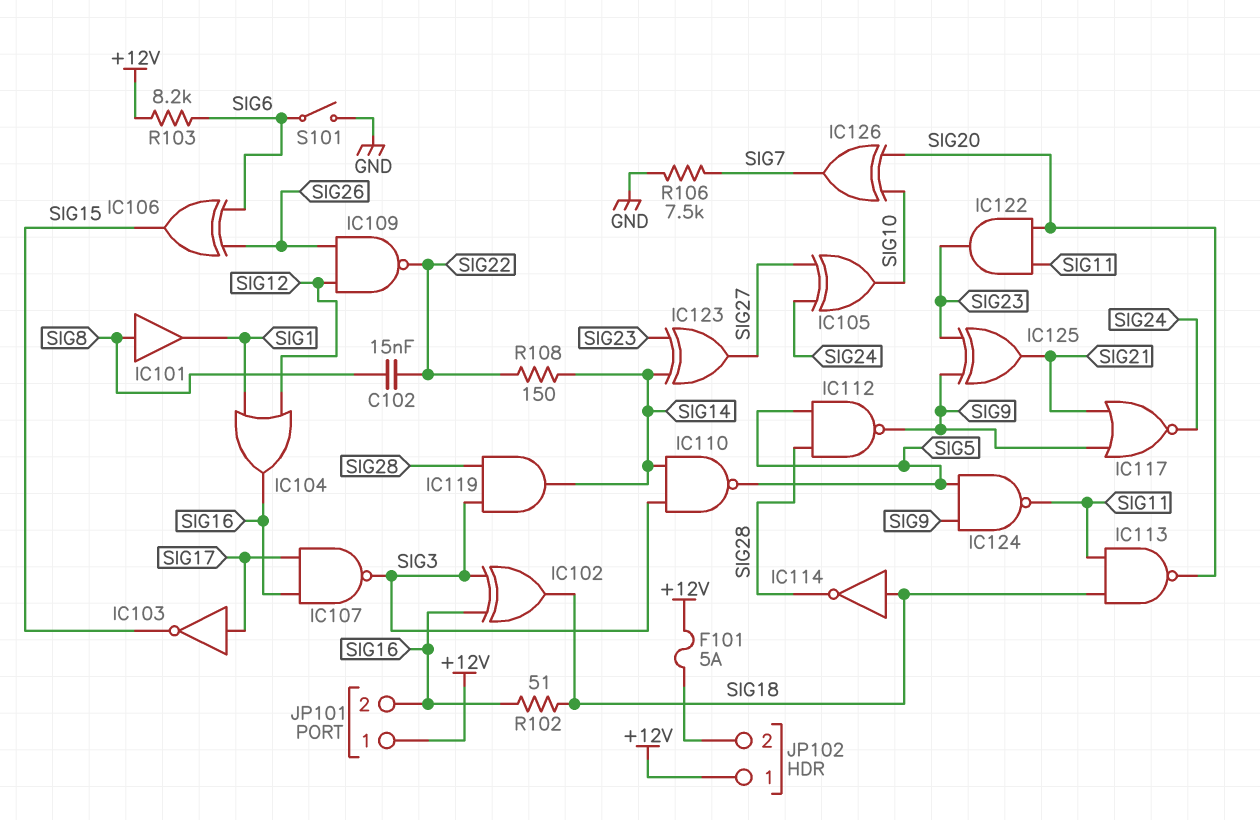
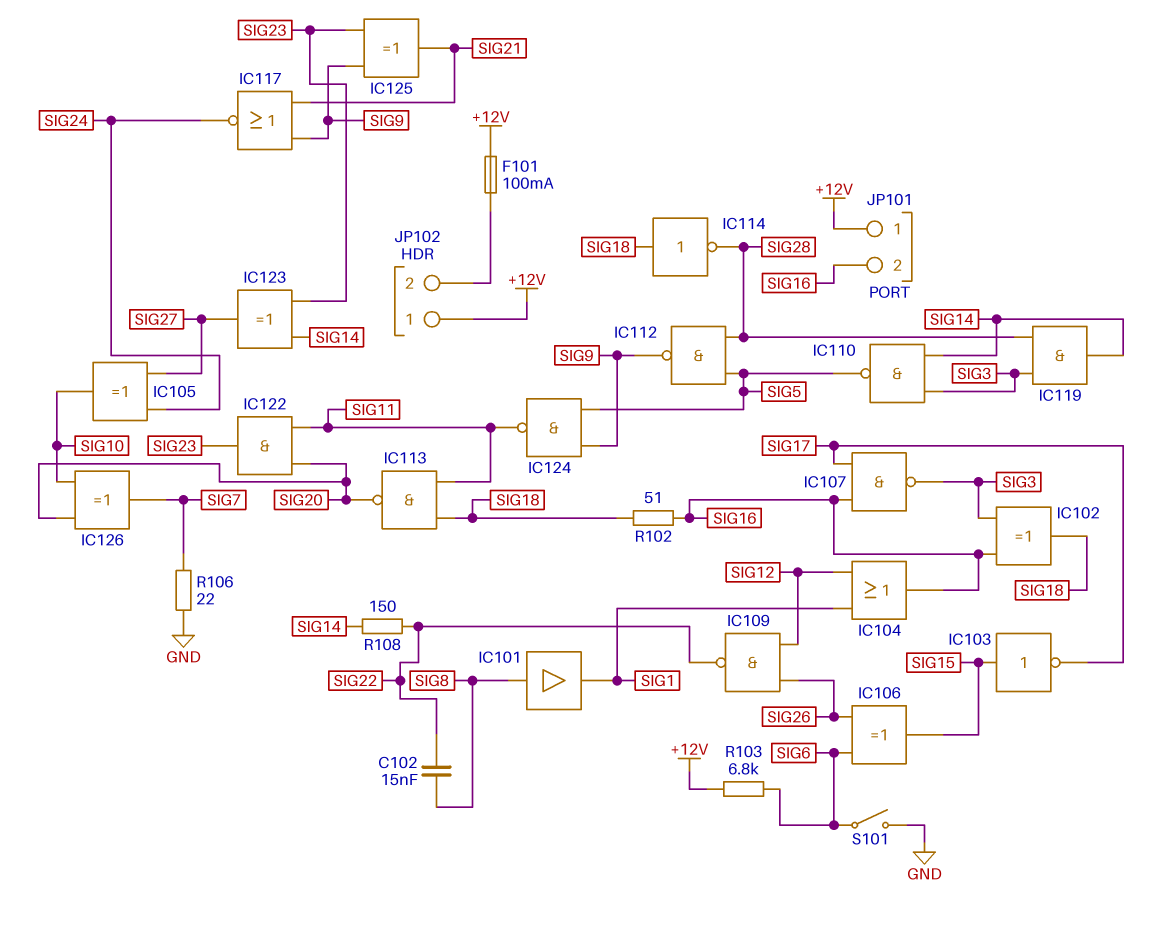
F101: 5A (+12V, JP102/2) -> 100mA (+12V, JP102/2)
IC103: NOT (in SIG17, out SIG15) -> NOT (in SIG15, out SIG17)
R103: 8.2k (+12V, SIG6) -> 6.8k (+12V, SIG6)
R106: 7.5k (GND, SIG7) -> 22 (GND, SIG7)

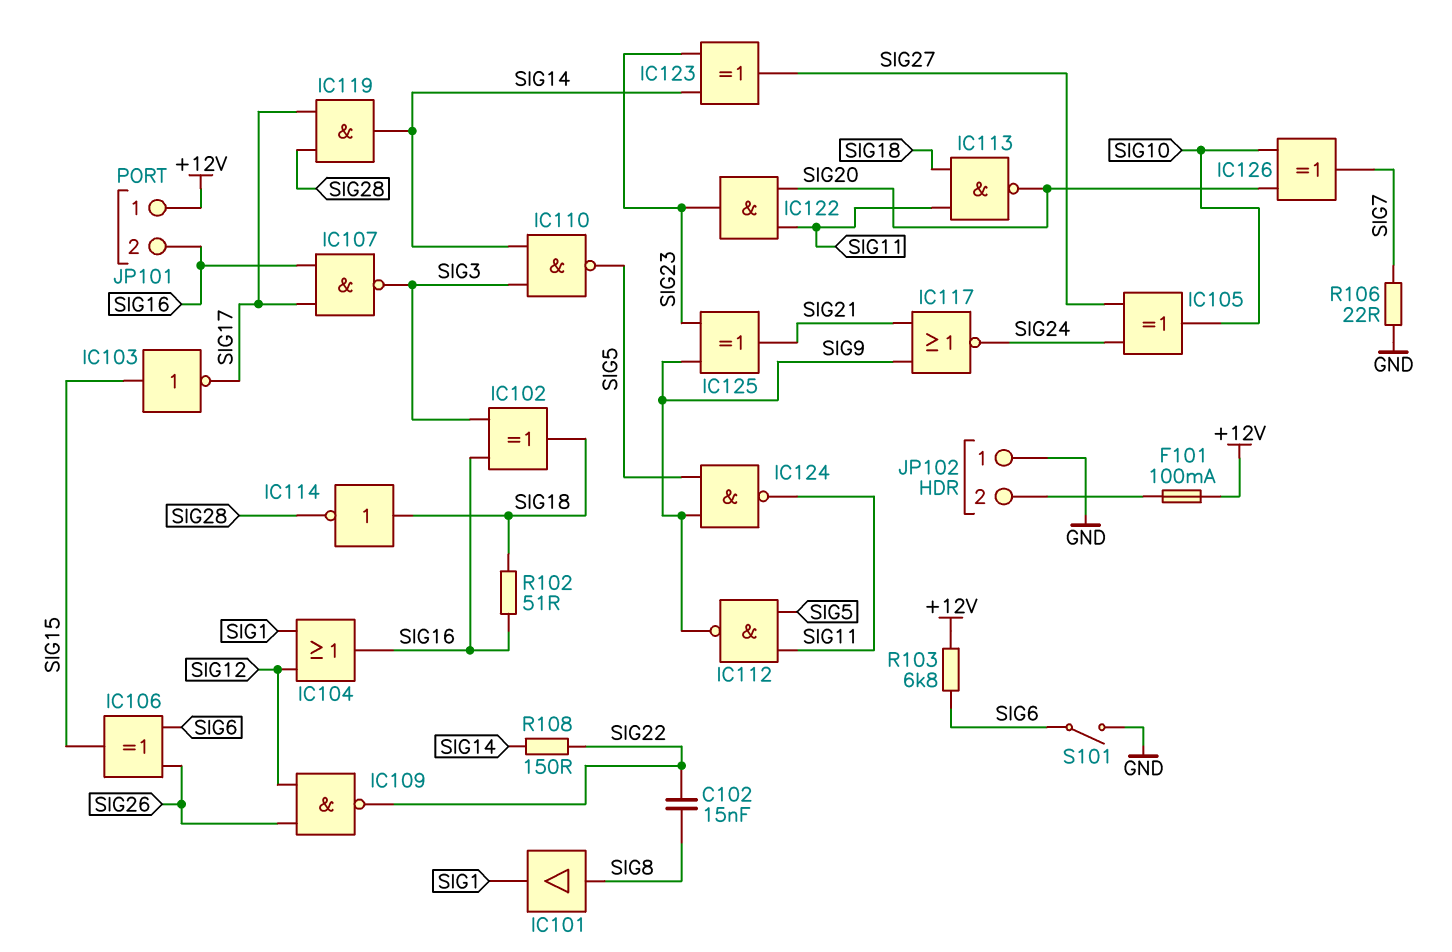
IC112: NAND (in SIG5, in SIG28, out SIG9) -> NAND (in SIG5, in SIG11, out SIG9)
IC119: AND (in SIG3, in SIG28, out SIG14) -> AND (in SIG17, in SIG28, out SIG14)
JP102 pin 1: +12V -> GND

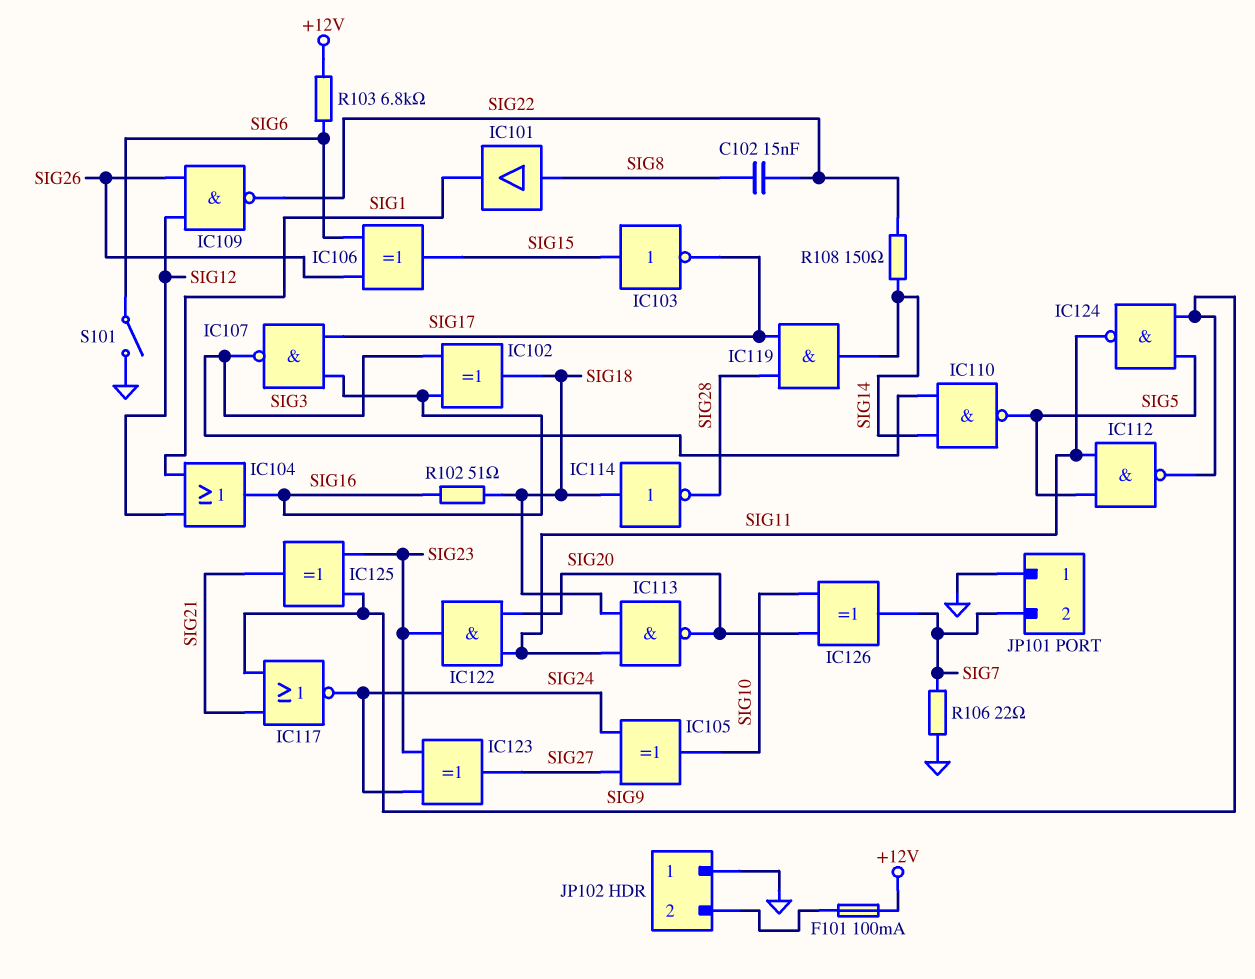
IC123: XOR (in SIG14, in SIG23, out SIG27) -> XOR (in SIG23, in SIG24, out SIG27)
JP101 pin 1: +12V -> GND
JP101 pin 2: SIG16 -> SIG7

